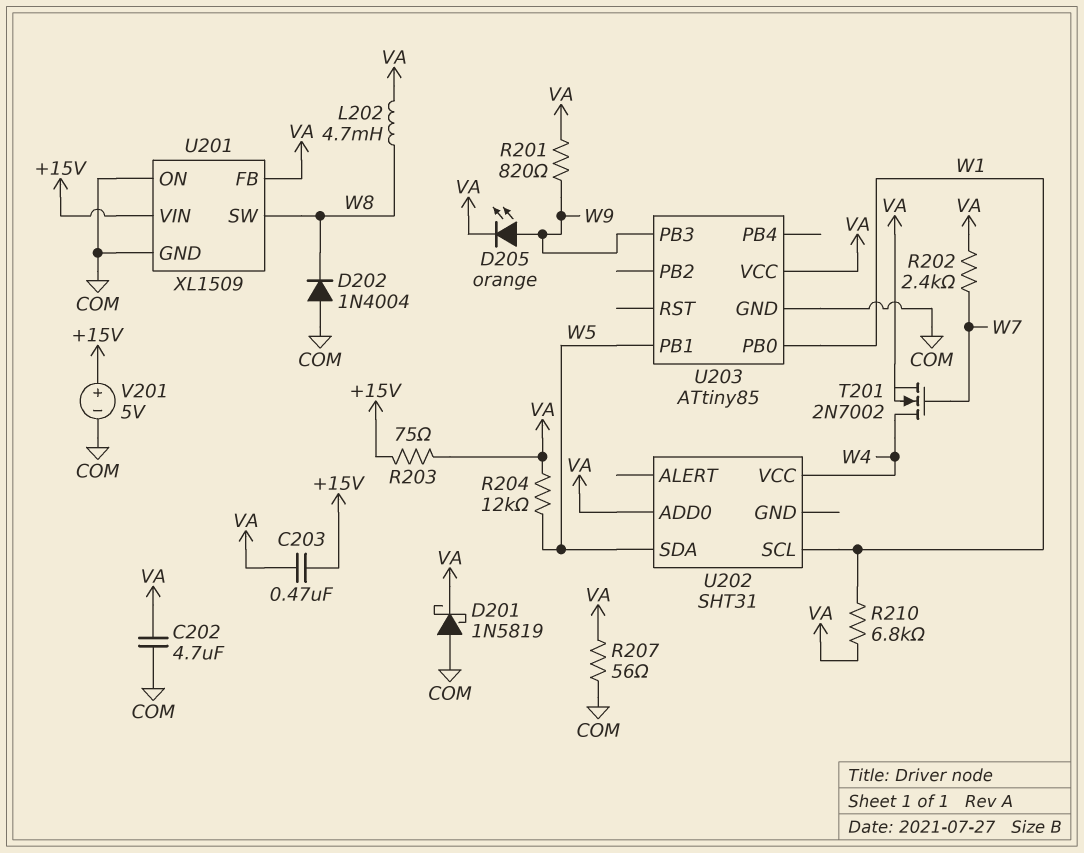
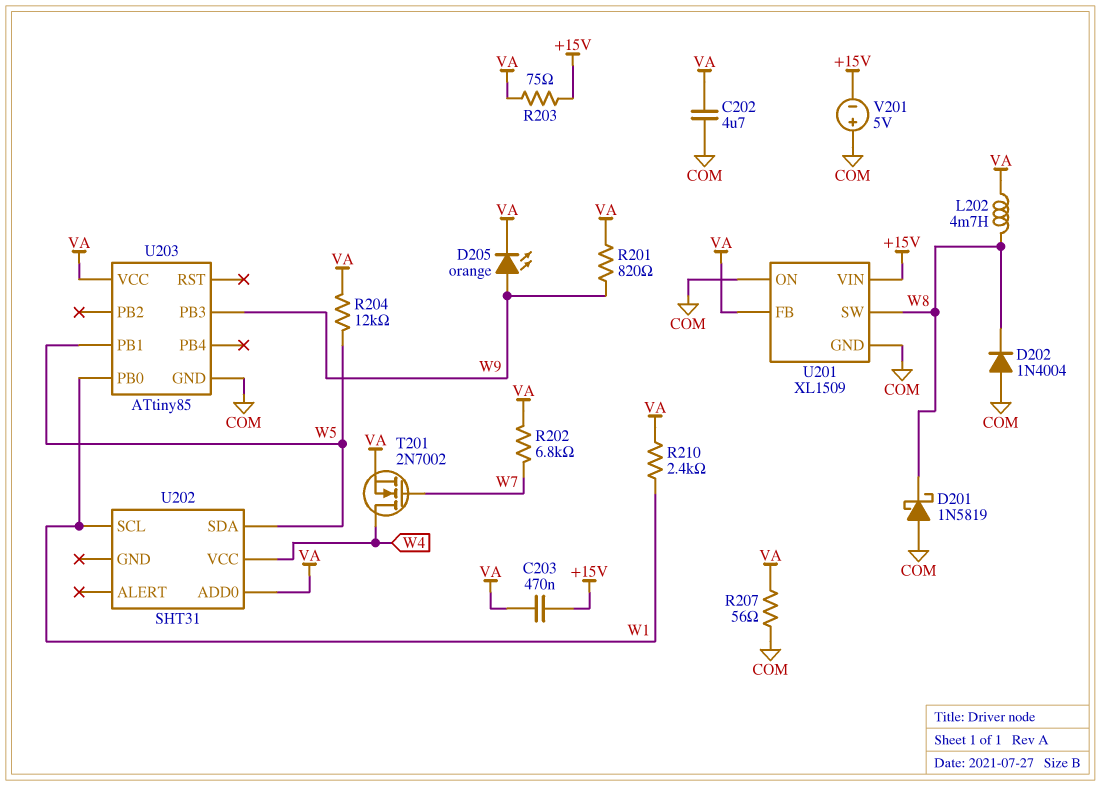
D201: schottky 1N5819 (A COM, K VA) -> schottky 1N5819 (A COM, K W8)
R202: 2.4k (VA, W7) -> 6.8k (VA, W7)
R210: 6.8k (VA, W1) -> 2.4k (VA, W1)
V201: 5V (plus +15V, minus COM) -> 5V (plus COM, minus +15V)

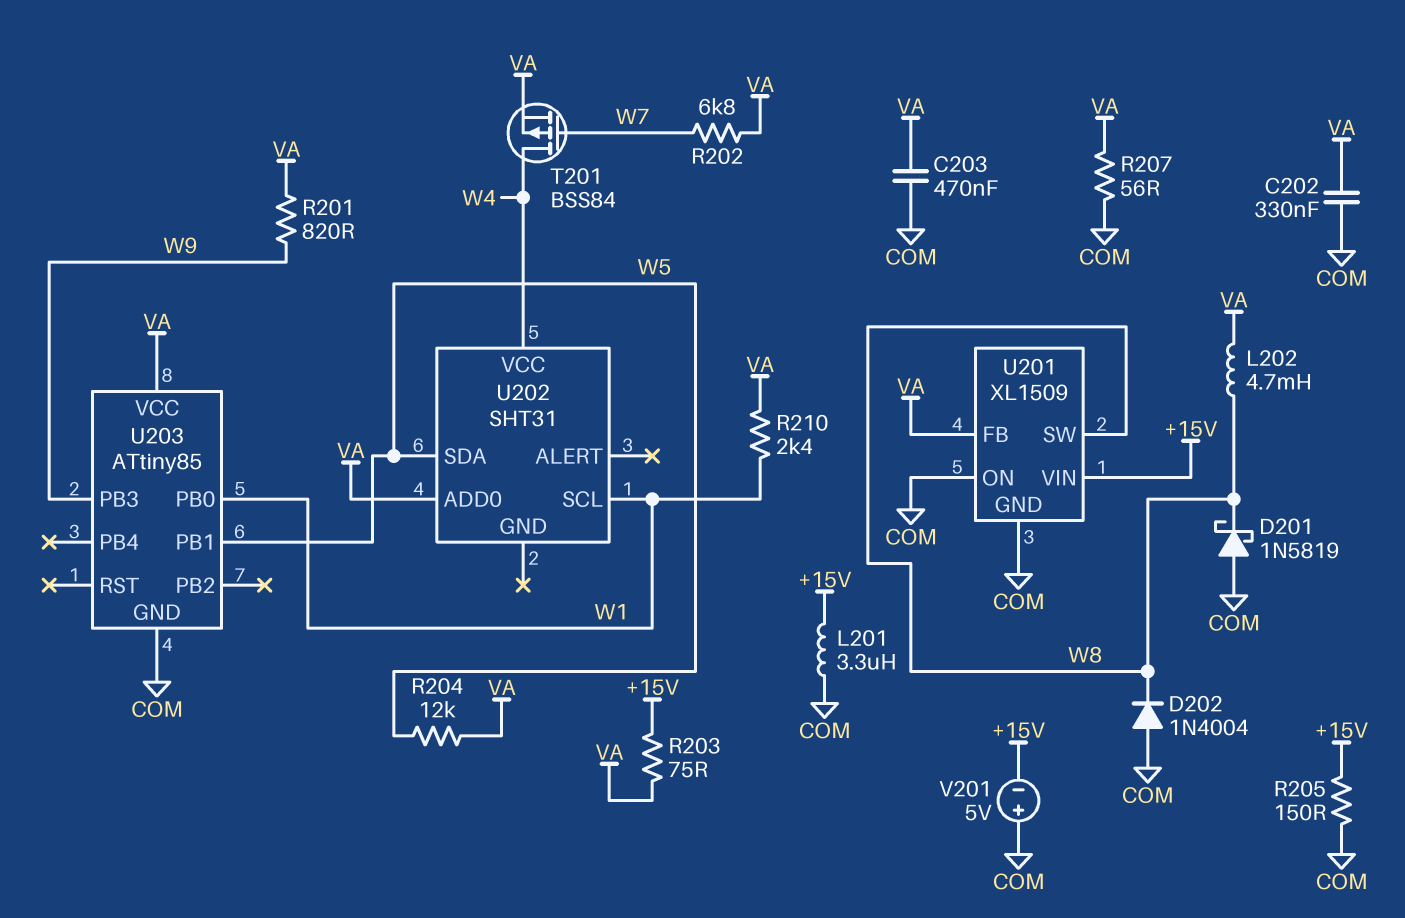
C202: 4.7uF (COM, VA) -> 330nF (COM, VA)
C203: 470nF (+15V, VA) -> 470nF (COM, VA)
D205: LED orange (A W9, K VA) -> none
L201: none -> 3.3uH (+15V, COM)
R205: none -> 150 (+15V, COM)
T201: NMOS 2N7002 (G W7, D W4, S VA) -> PMOS BSS84 (G W7, D W4, S VA)

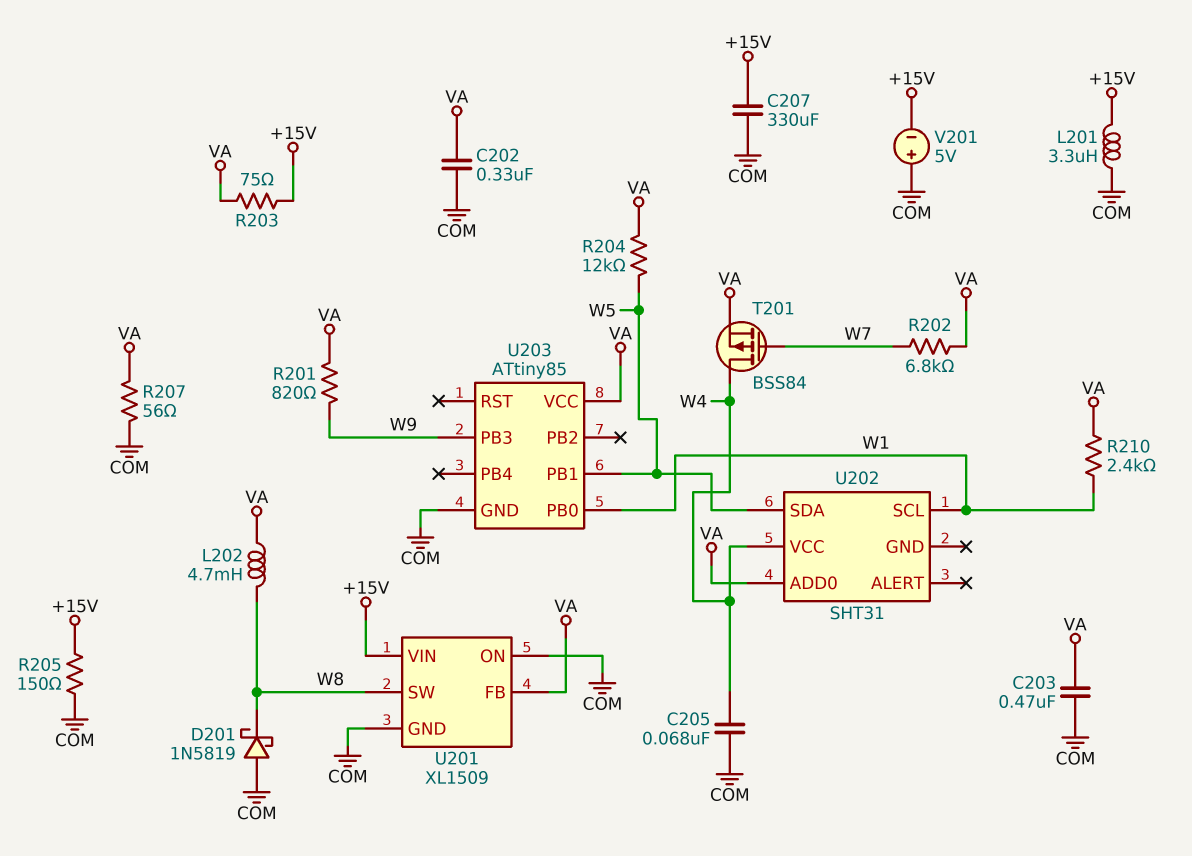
C205: none -> 68nF (COM, W4)
C207: none -> 330uF (+15V, COM)
D202: diode 1N4004 (A COM, K W8) -> none

